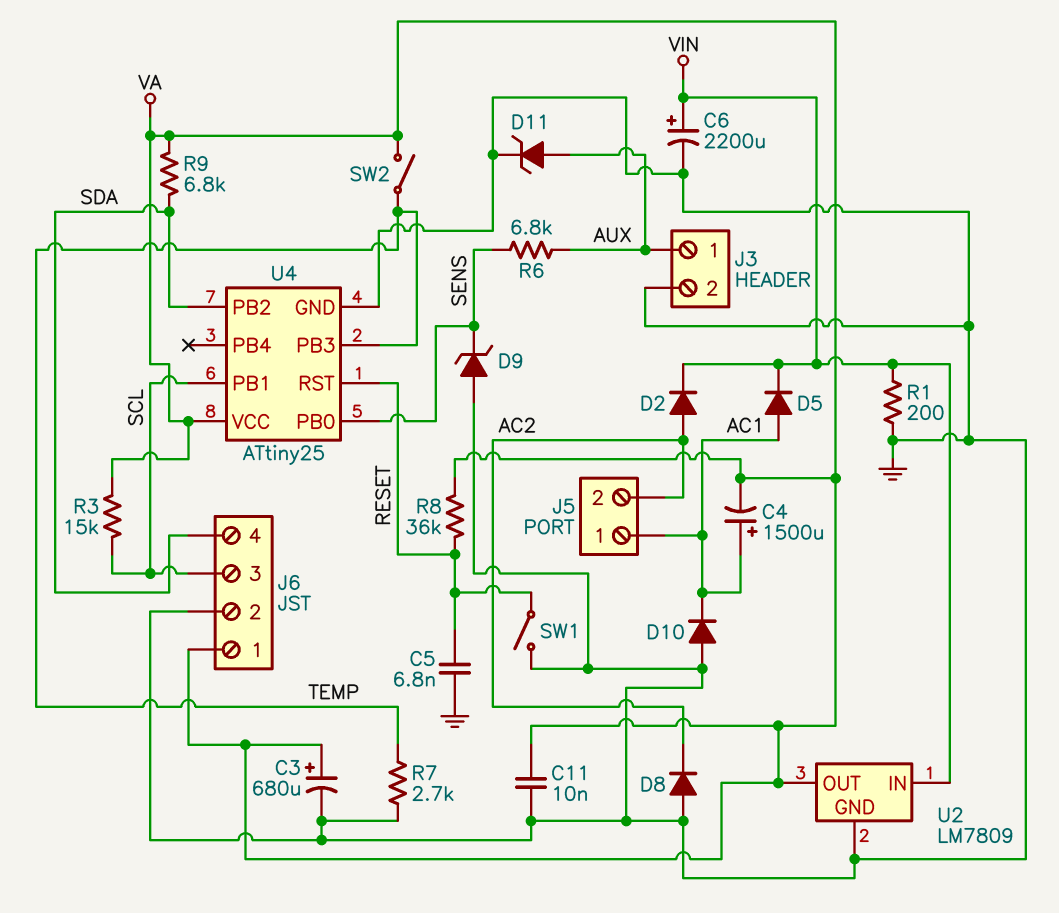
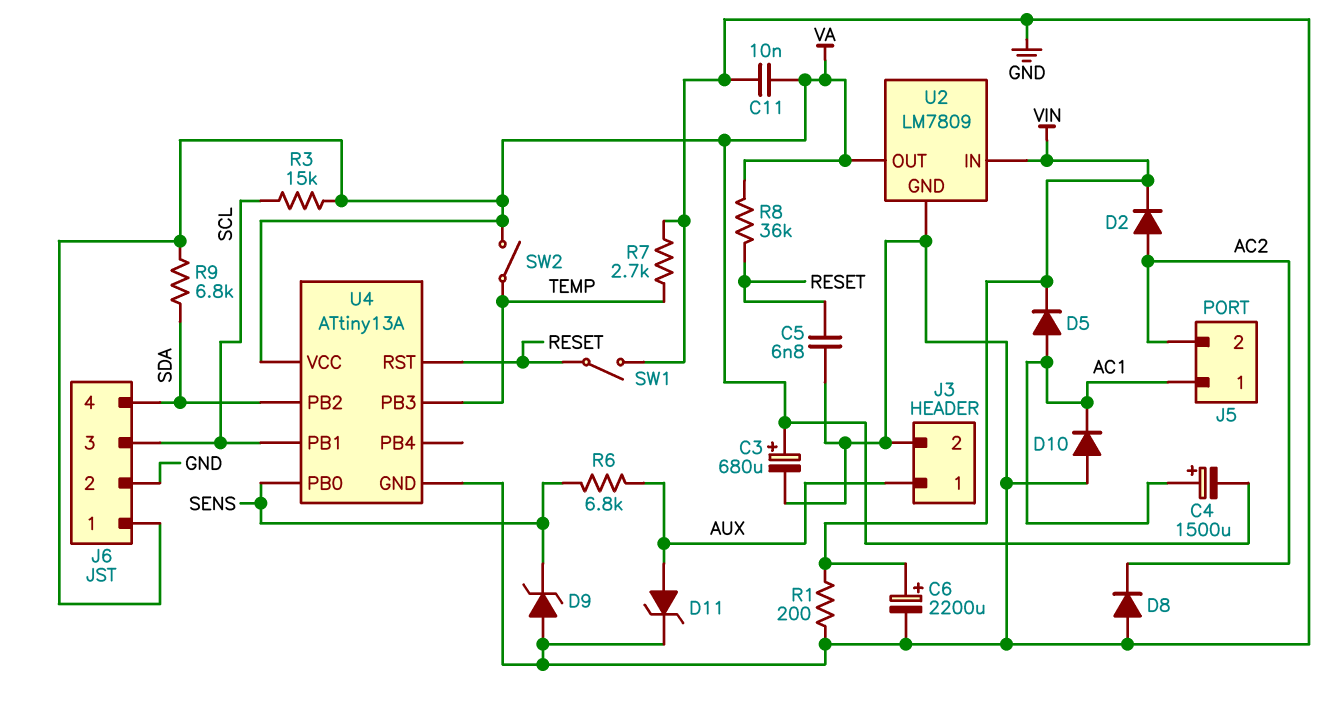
U4: ATtiny25 -> ATtiny13A

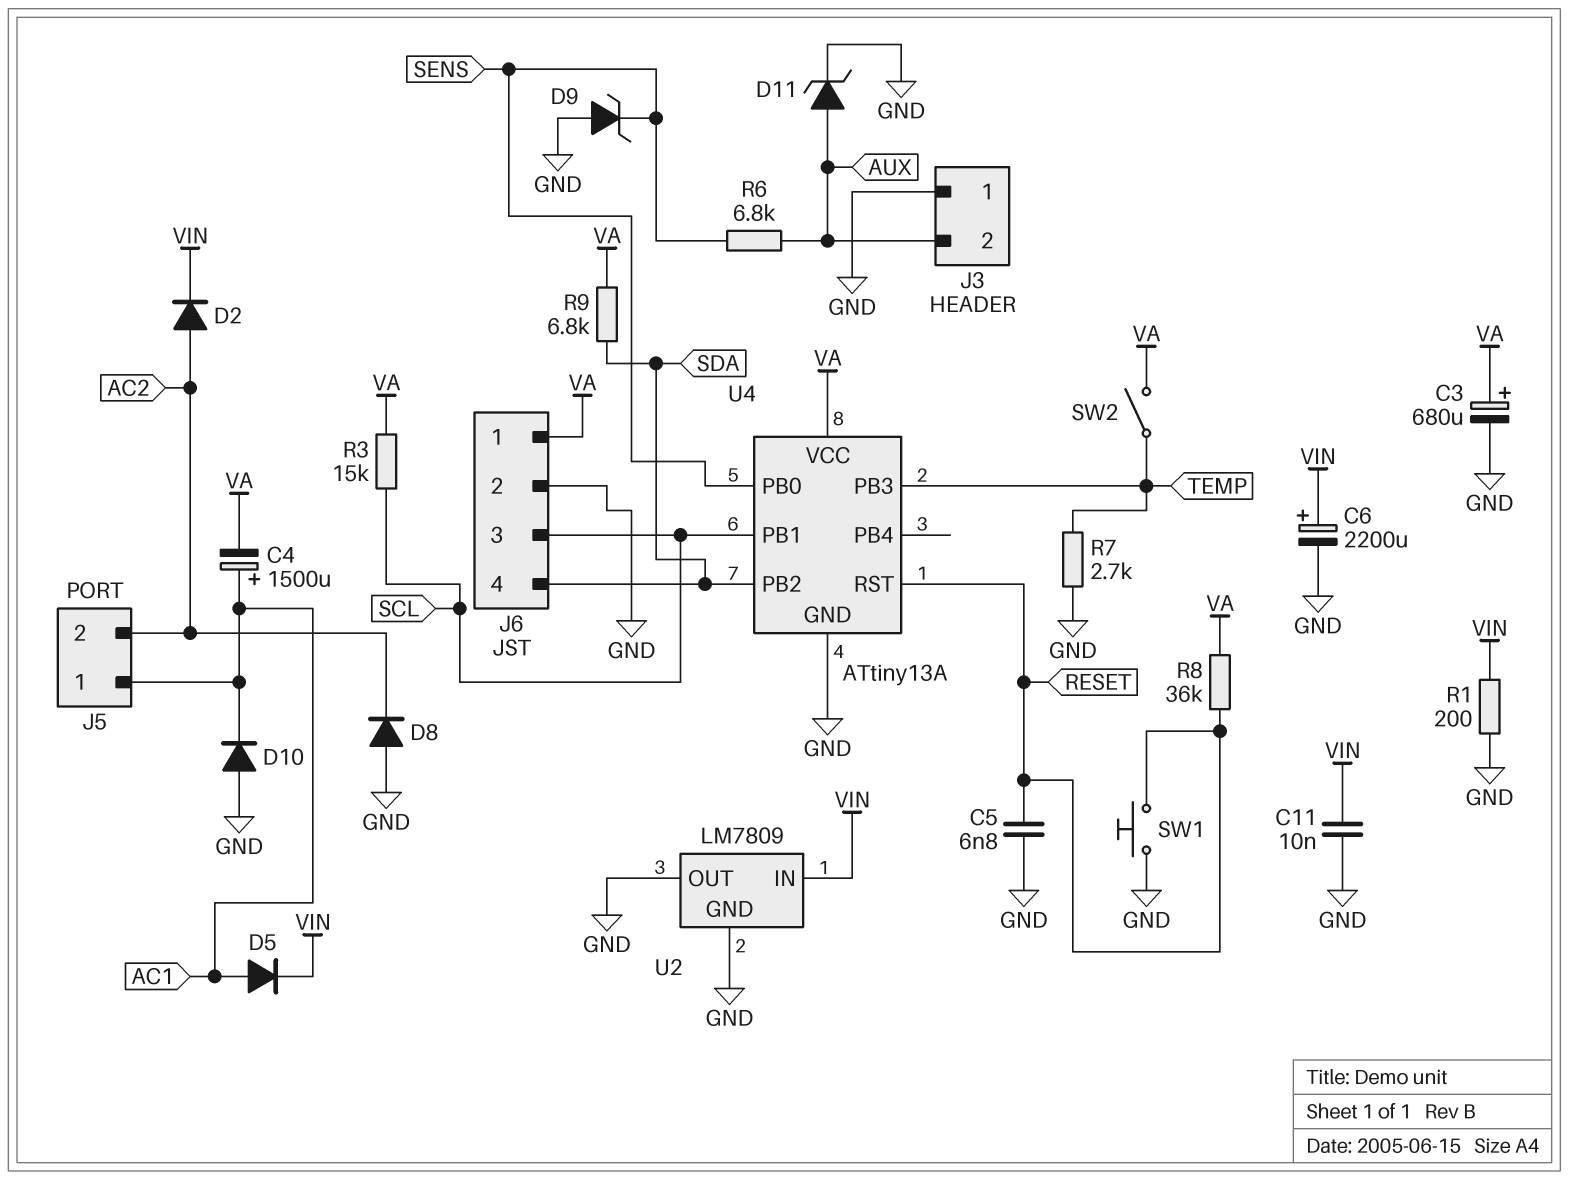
C11: 10nF (GND, VA) -> 10nF (GND, VIN)
J3 pin 1: AUX -> GND
J3 pin 2: GND -> AUX
SW1: switch (GND, RESET) -> button (GND, RESET)
U2 pin OUT: VA -> GND

